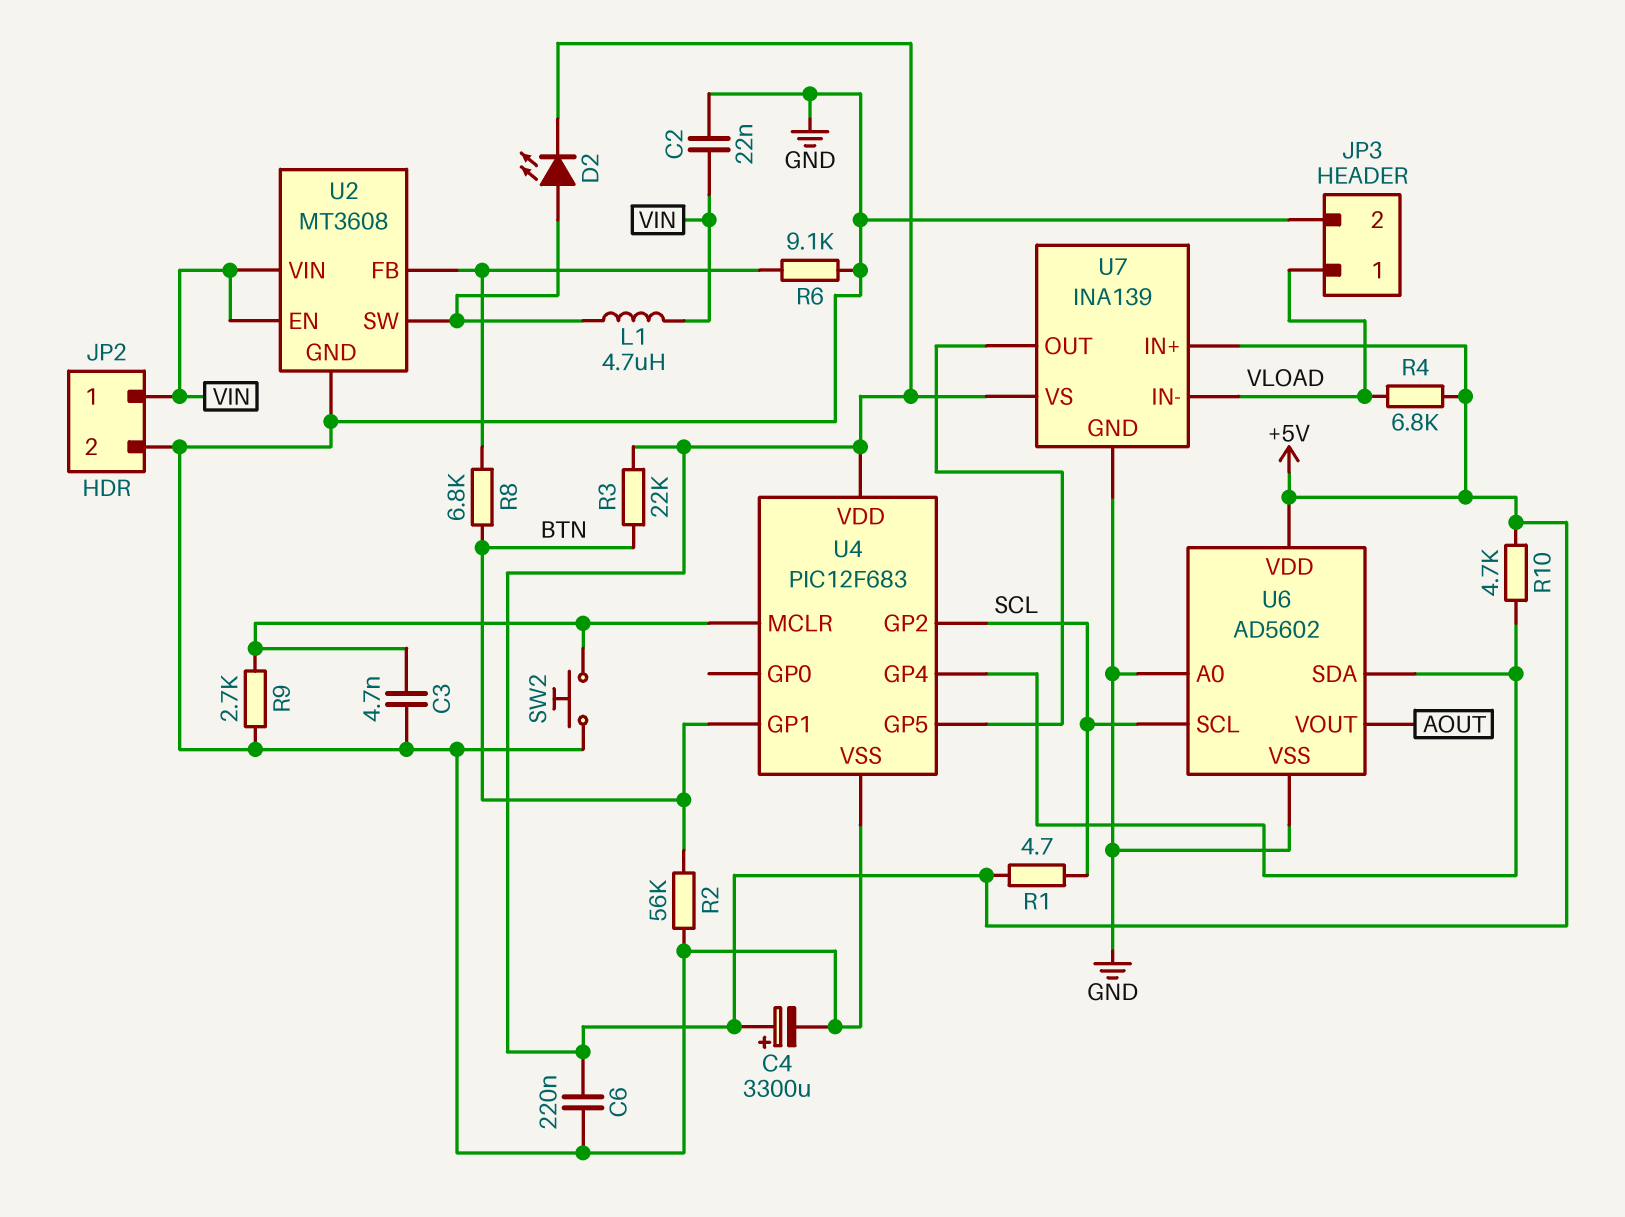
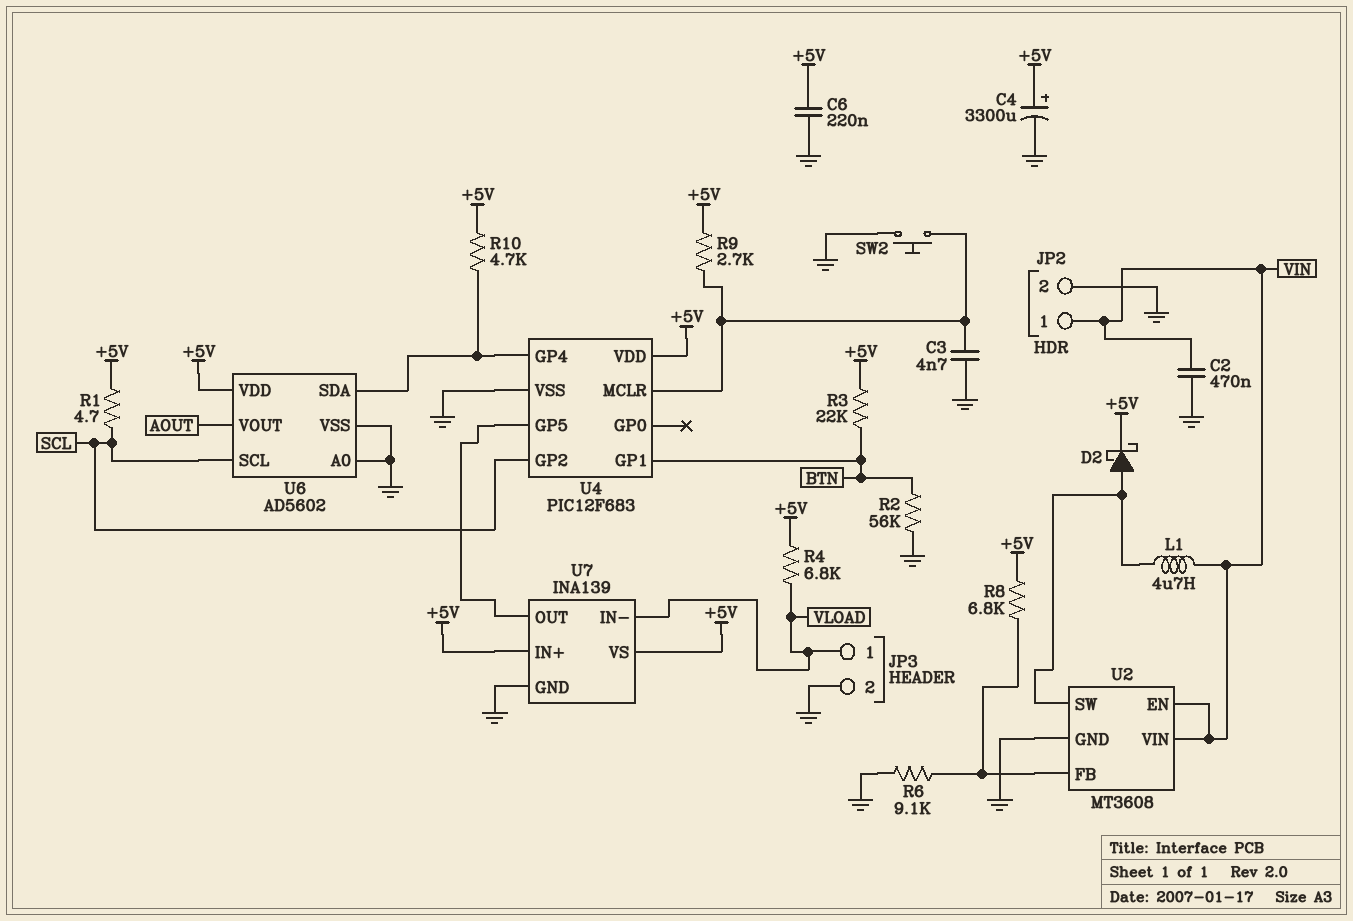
C2: 22nF (GND, VIN) -> 470nF (GND, VIN)
D2: LED (A U2/SW, K +5V) -> schottky (A U2/SW, K +5V)
R8: 6.8k (BTN, U2/FB) -> 6.8k (+5V, U2/FB)
R9: 2.7k (GND, U4/MCLR) -> 2.7k (+5V, U4/MCLR)

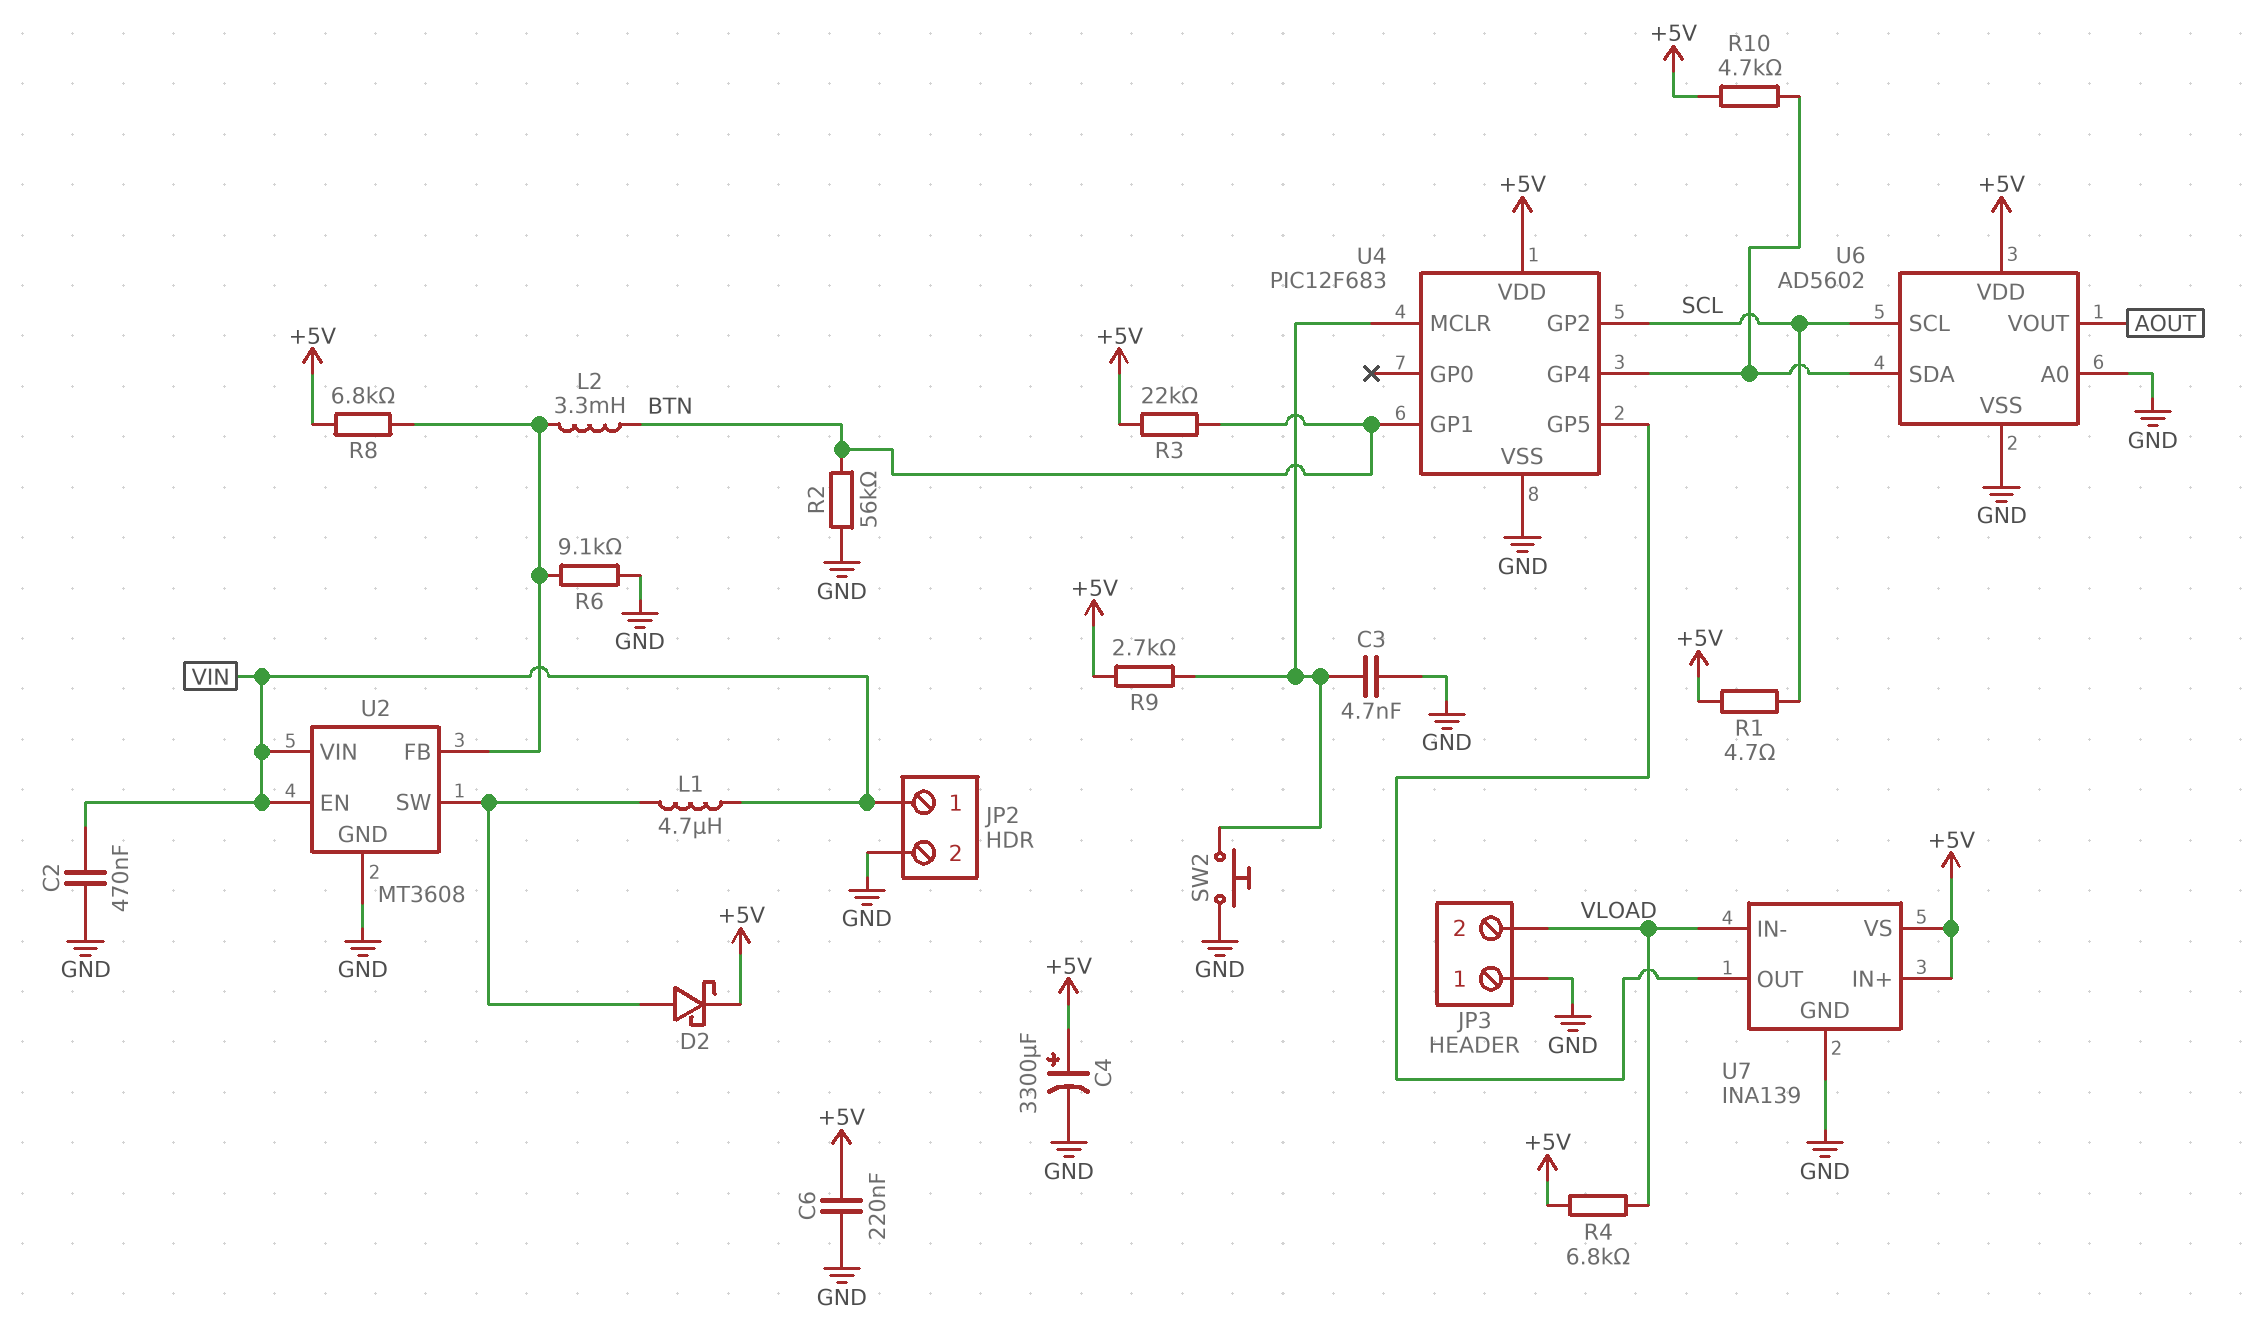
JP3 pin 1: VLOAD -> GND
JP3 pin 2: GND -> VLOAD
L2: none -> 3.3mH (BTN, U2/FB)

